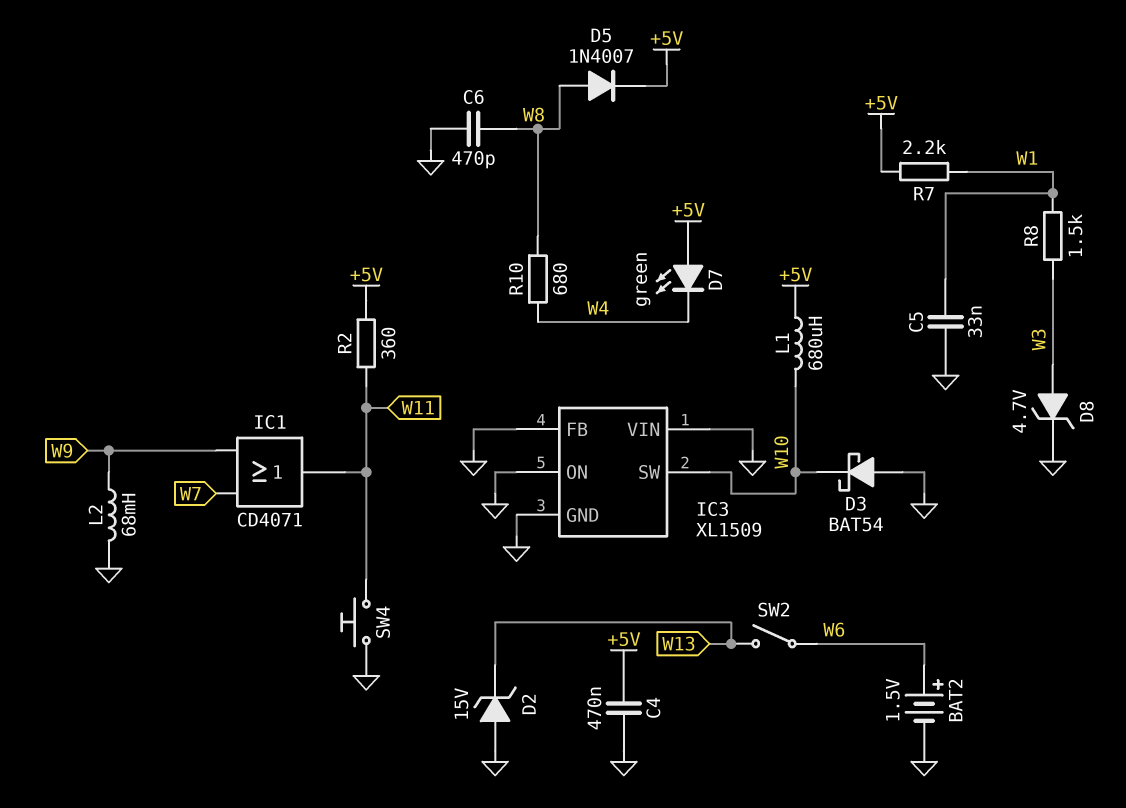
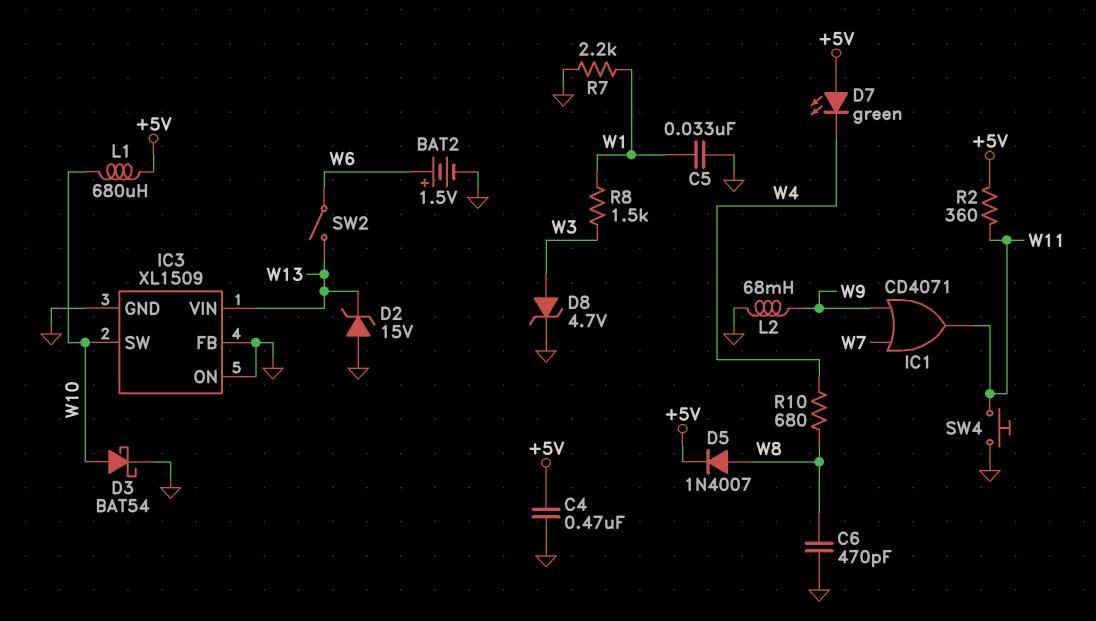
D3: schottky BAT54 (A GND, K W10) -> schottky BAT54 (A W10, K GND)
IC3 pin VIN: GND -> W13
R7: 2.2k (+5V, W1) -> 2.2k (GND, W1)

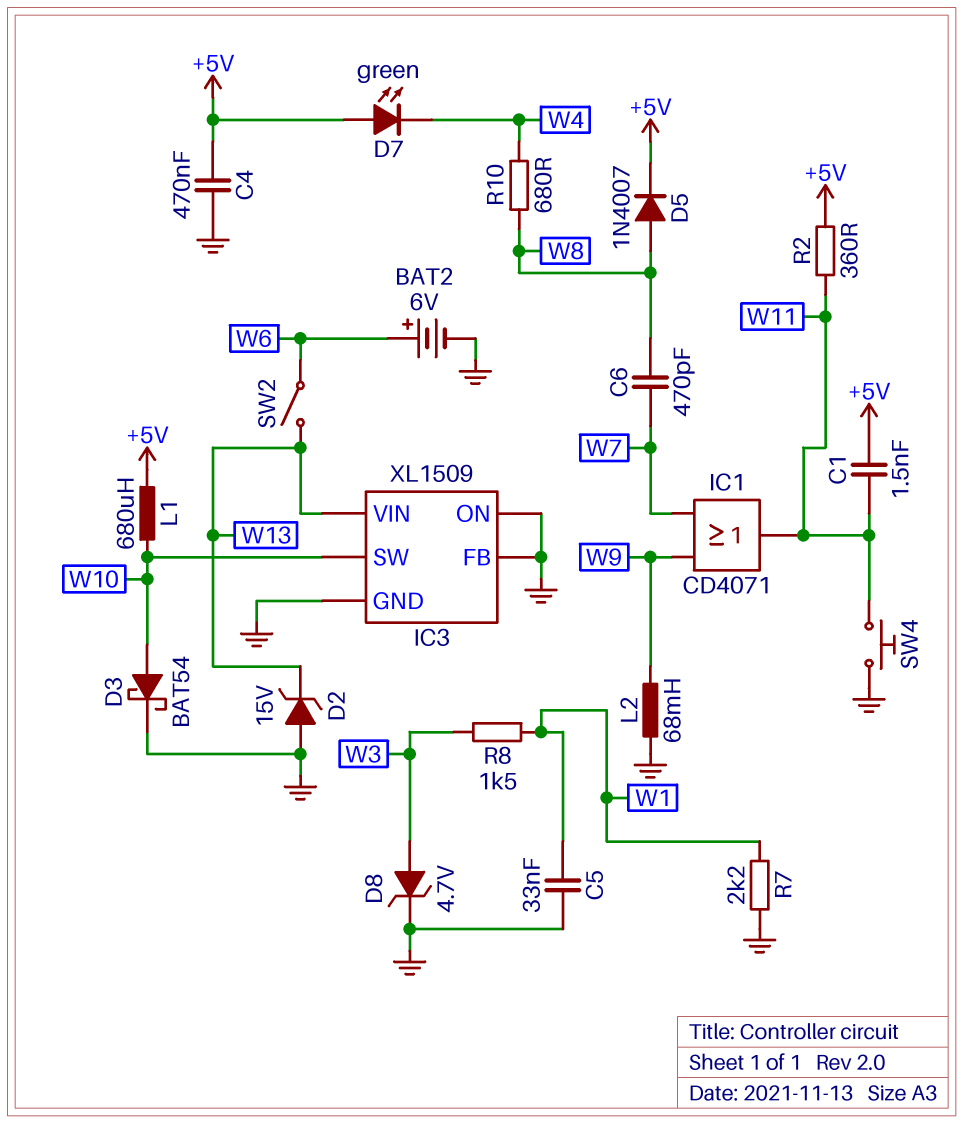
BAT2: 1.5V (plus W6, minus GND) -> 6V (plus W6, minus GND)
C1: none -> 1.5nF (+5V, W11)
C6: 470pF (GND, W8) -> 470pF (W7, W8)

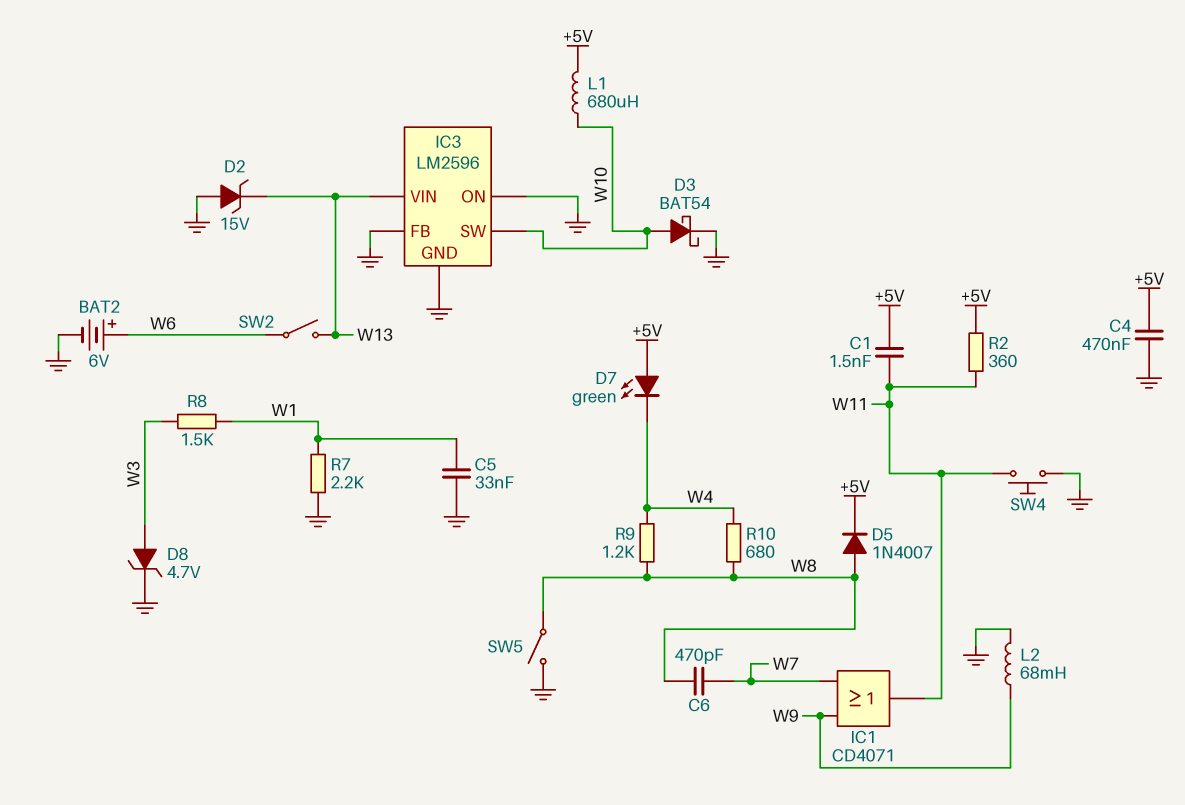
IC3: XL1509 -> LM2596
R9: none -> 1.2k (W4, W8)
SW5: none -> switch (GND, W8)

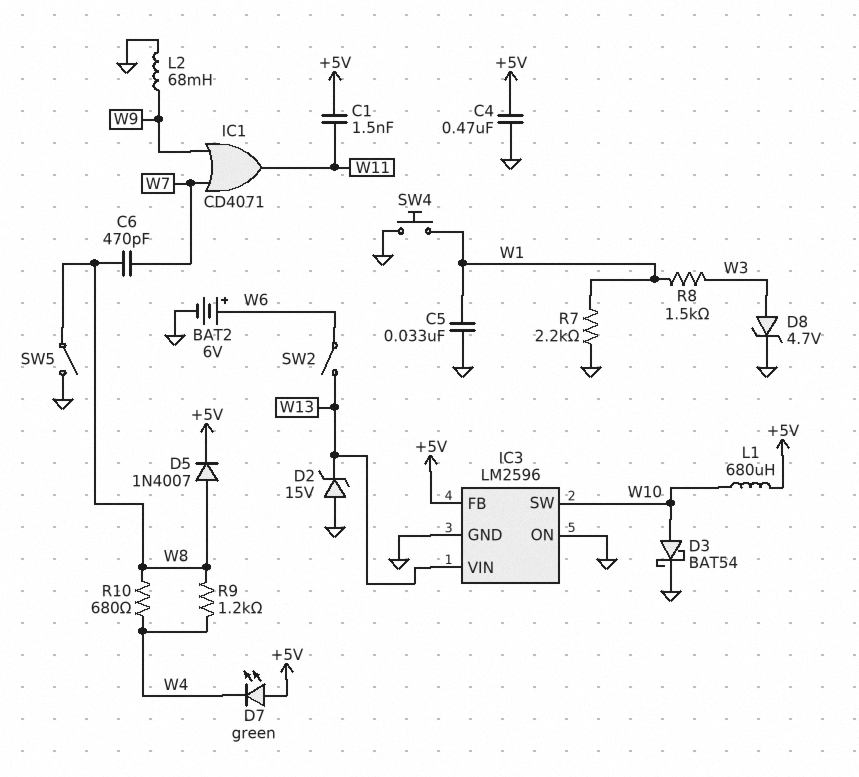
IC3 pin FB: GND -> +5V
R2: 360 (+5V, W11) -> none
SW4: button (GND, W11) -> button (GND, W1)

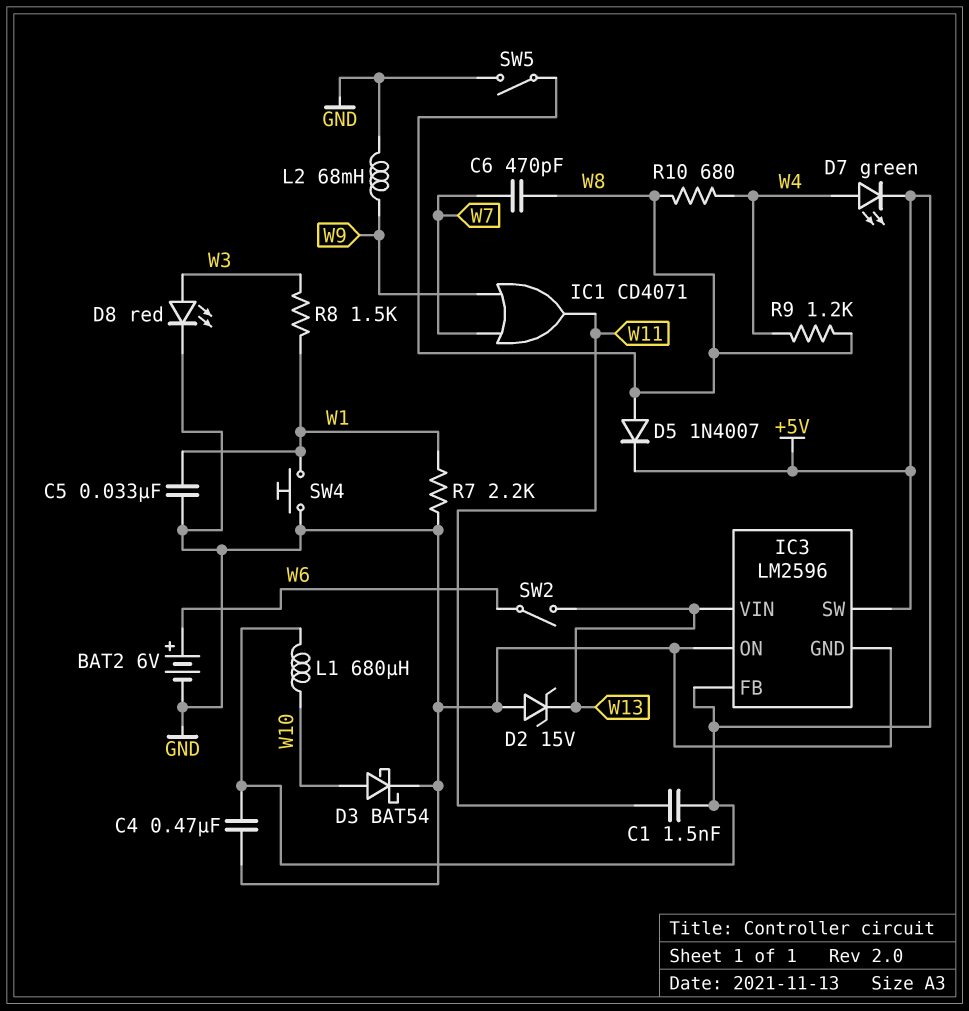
D7: LED green (A +5V, K W4) -> LED green (A W4, K +5V)
D8: zener 4.7V (A W3, K GND) -> LED red (A W3, K GND)
IC3 pin SW: W10 -> +5V

